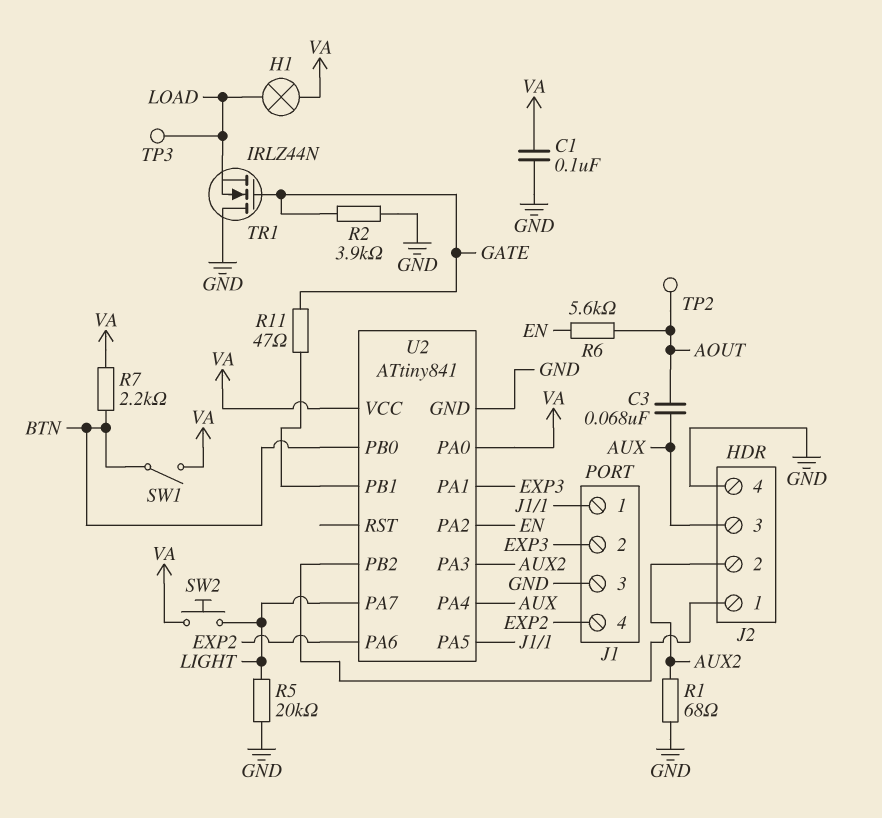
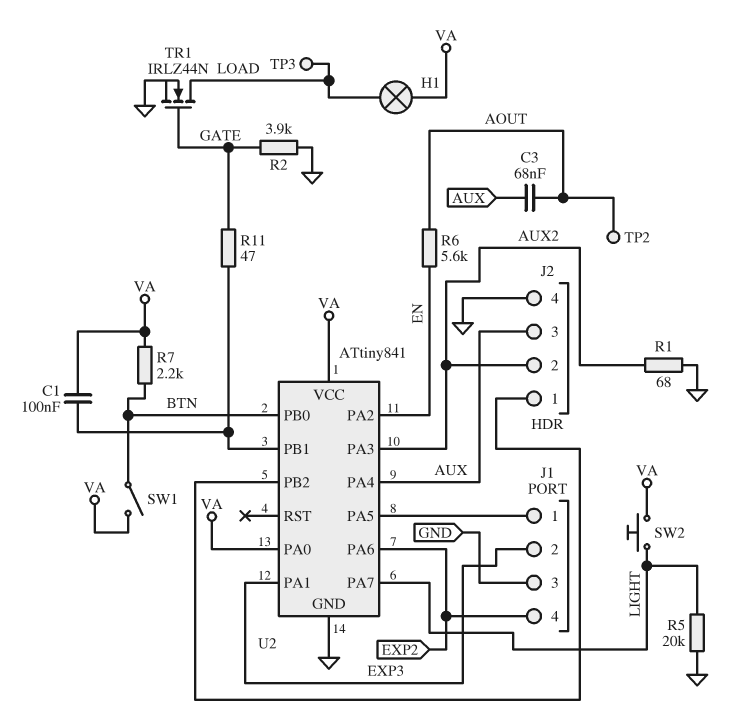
C1: 100nF (GND, VA) -> 100nF (U2/PB1, VA)
TR1: NMOS IRLZ44N (G GATE, D GND, S LOAD) -> NMOS IRLZ44N (G GATE, D LOAD, S GND)

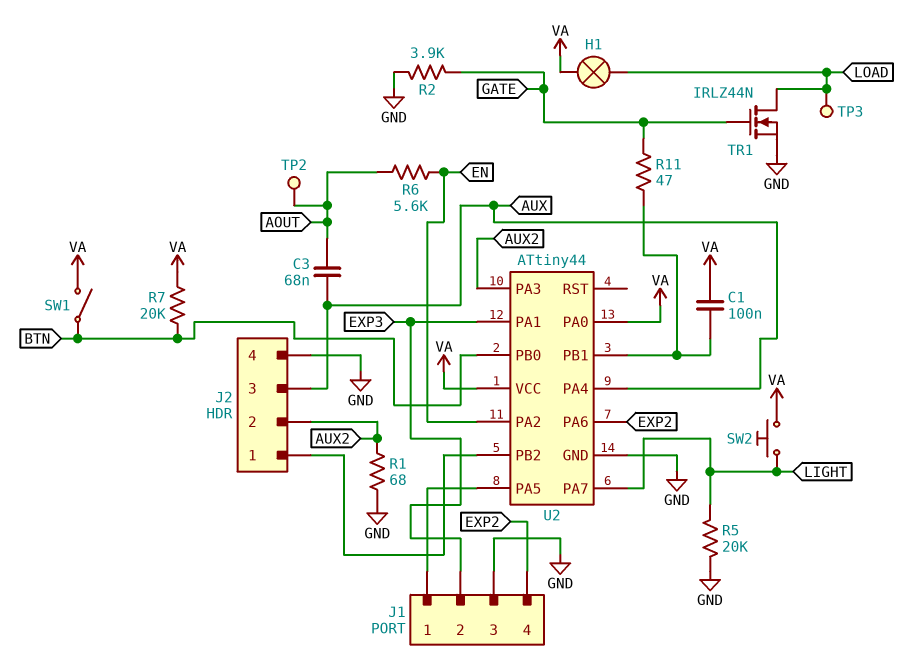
R7: 2.2k (BTN, VA) -> 20k (BTN, VA)
U2: ATtiny841 -> ATtiny44

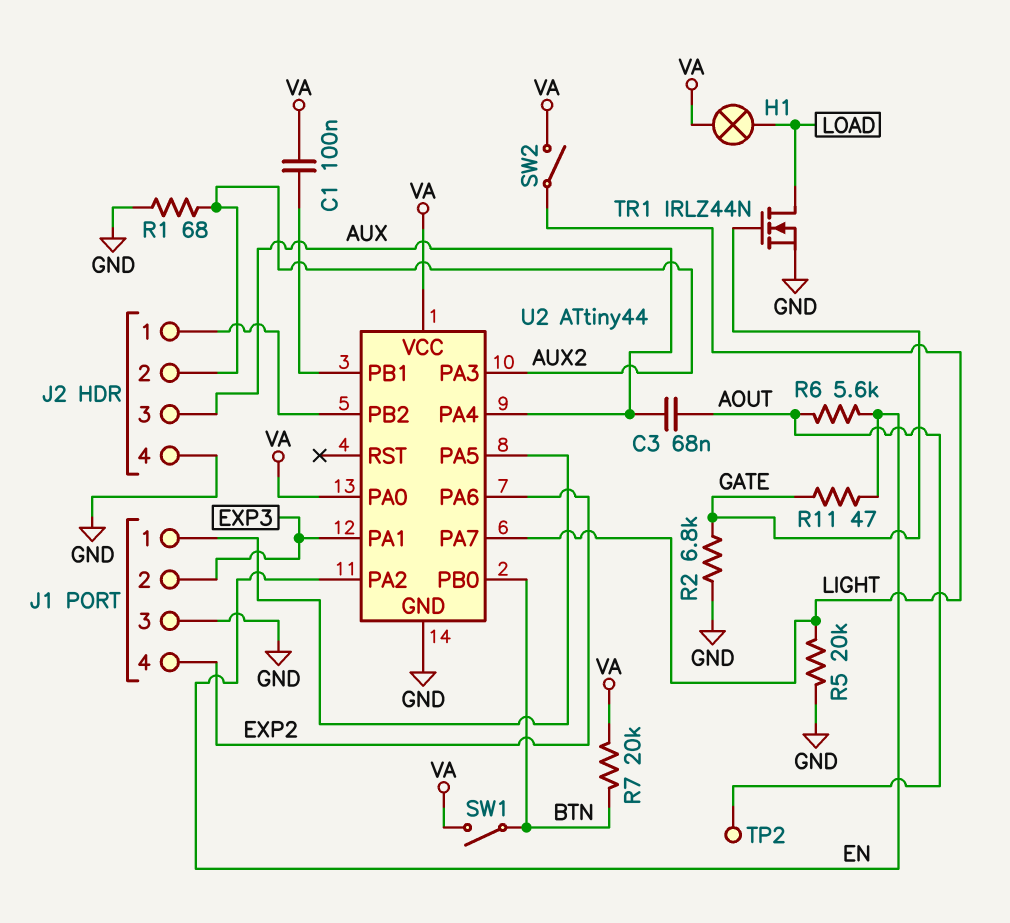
R2: 3.9k (GATE, GND) -> 6.8k (GATE, GND)
R11: 47 (GATE, U2/PB1) -> 47 (EN, GATE)
SW2: button (LIGHT, VA) -> switch (LIGHT, VA)
TP3: test point (LOAD) -> none

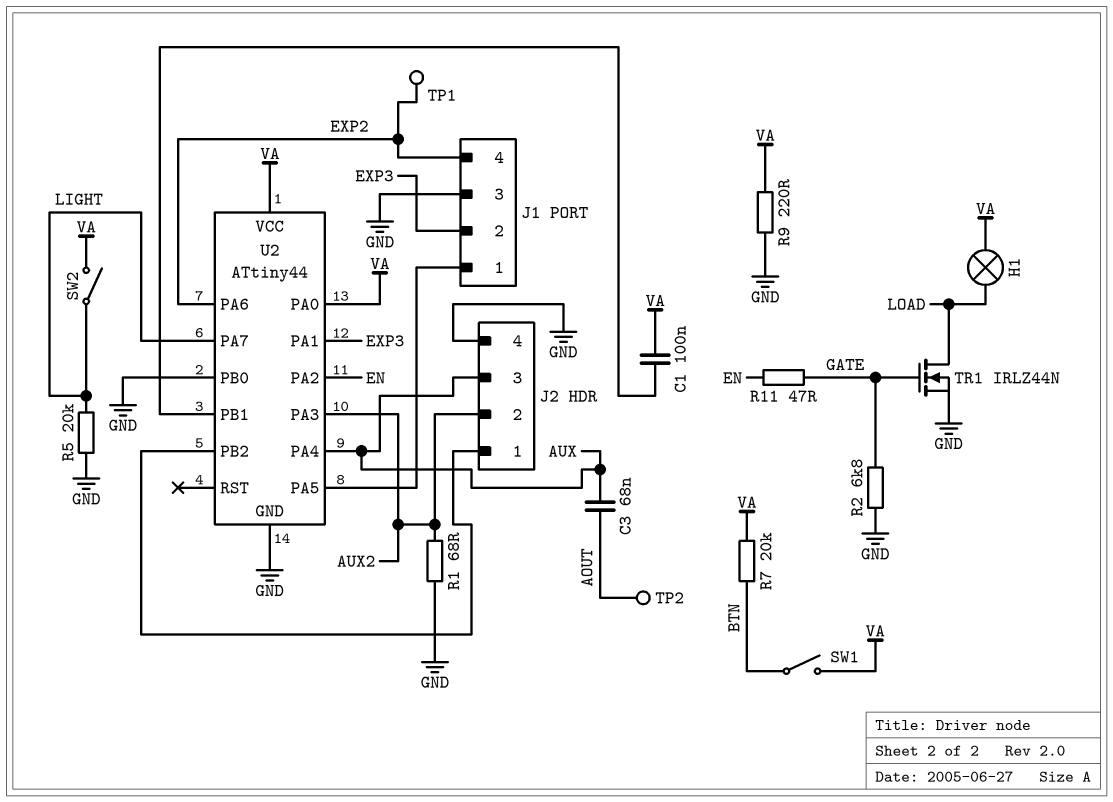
R6: 5.6k (AOUT, EN) -> none
R9: none -> 220 (GND, VA)
TP1: none -> test point (EXP2)
U2 pin PB0: BTN -> GND

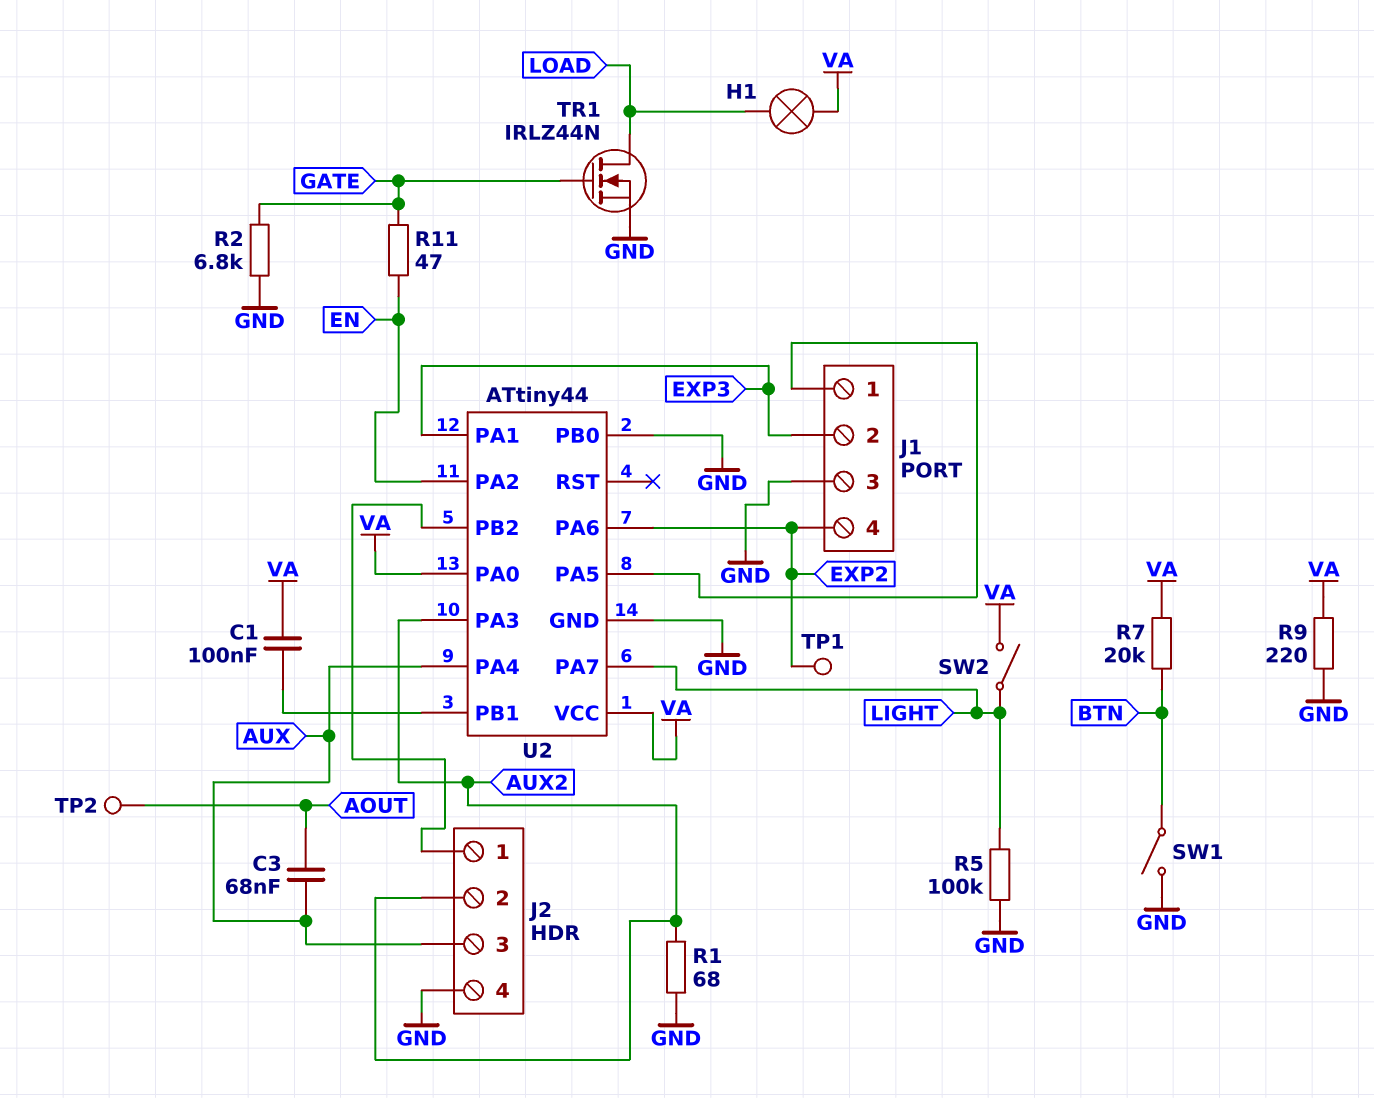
R5: 20k (GND, LIGHT) -> 100k (GND, LIGHT)
SW1: switch (BTN, VA) -> switch (BTN, GND)

